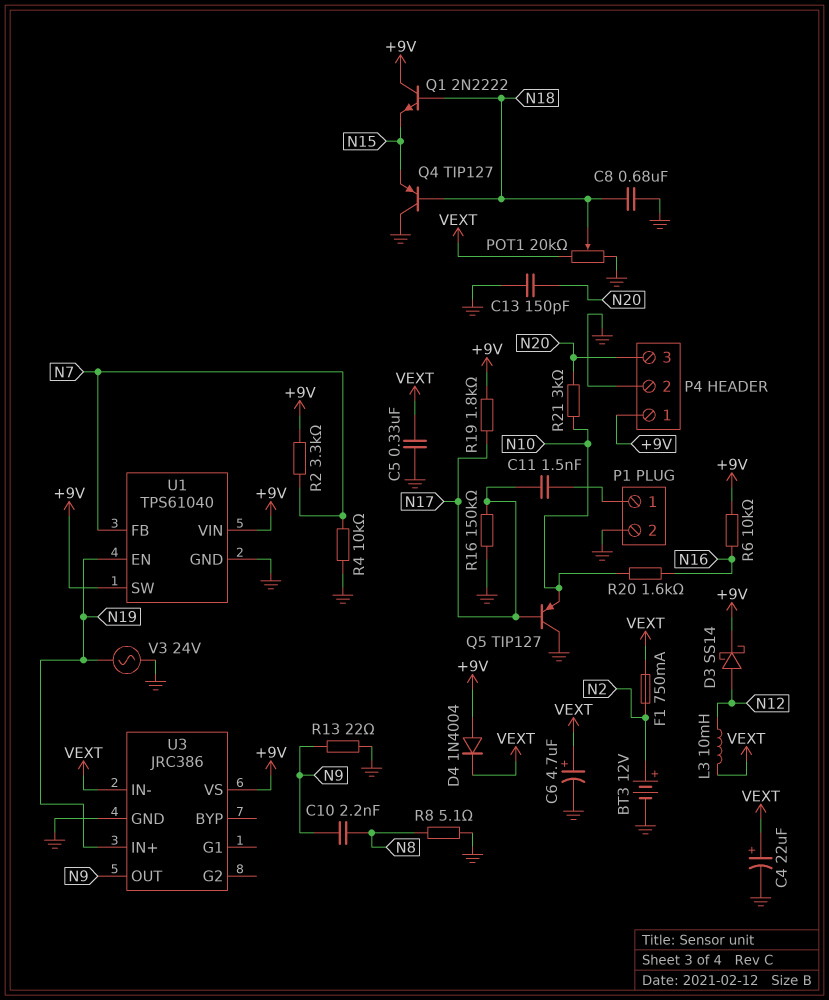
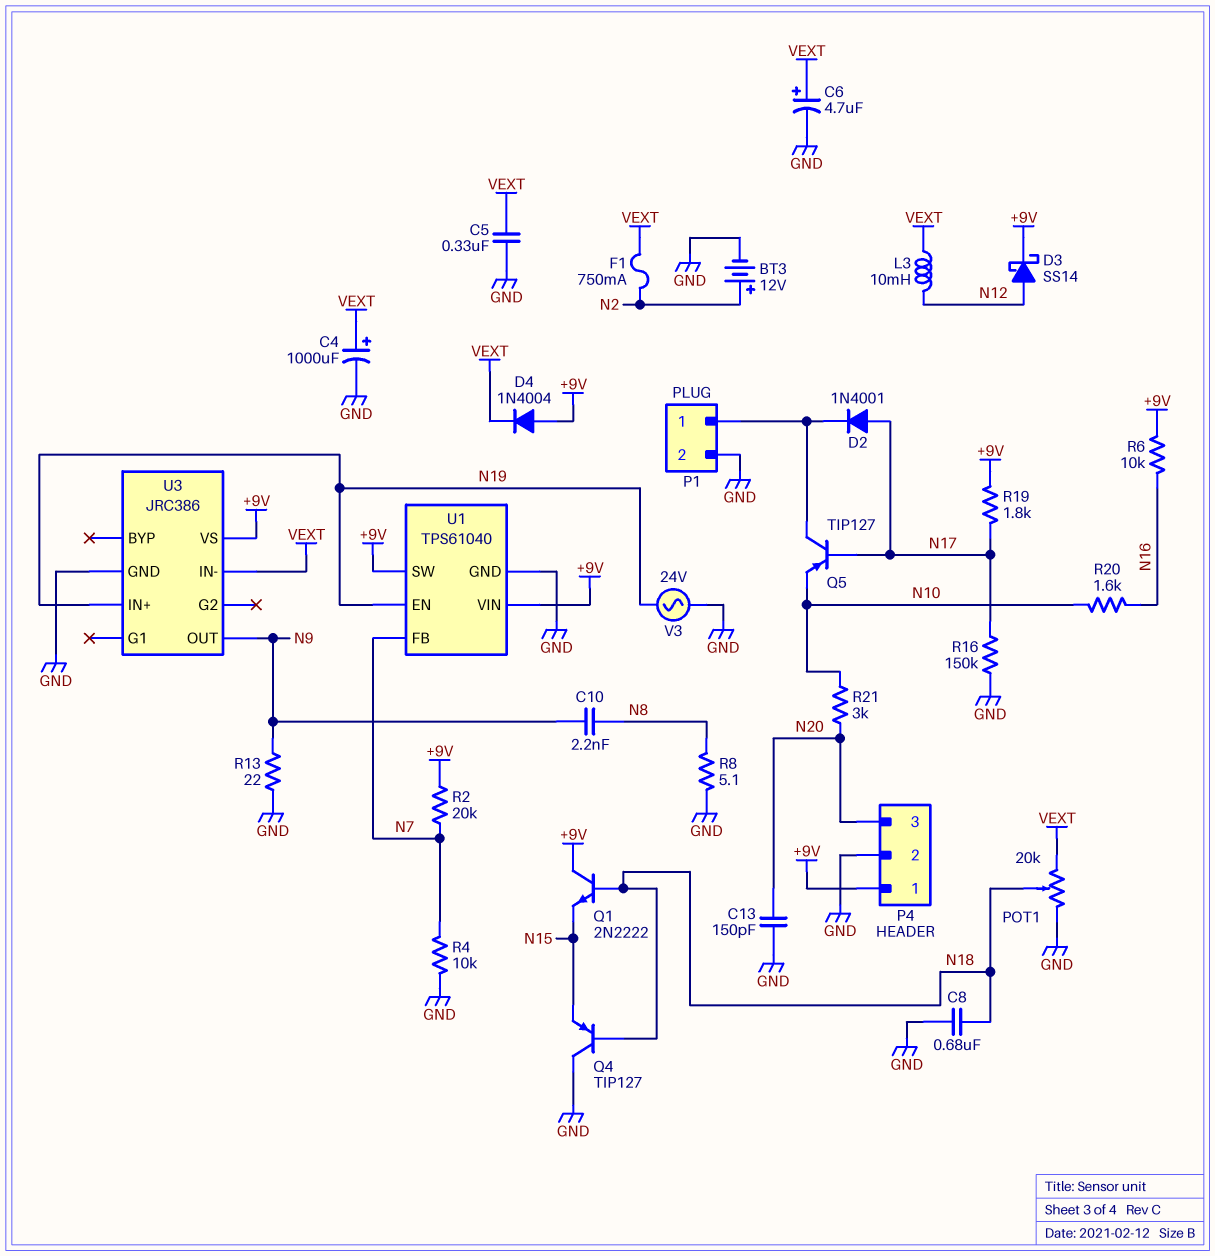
C4: 22uF (plus VEXT, minus GND) -> 1000uF (plus VEXT, minus GND)
C11: 1.5nF (N17, P1/1) -> none
D2: none -> diode 1N4001 (A N17, K P1/1)
Q5: PNP TIP127 (B N17, C GND, E N10) -> PNP TIP127 (B N17, C P1/1, E N10)
R2: 3.3k (+9V, N7) -> 20k (+9V, N7)

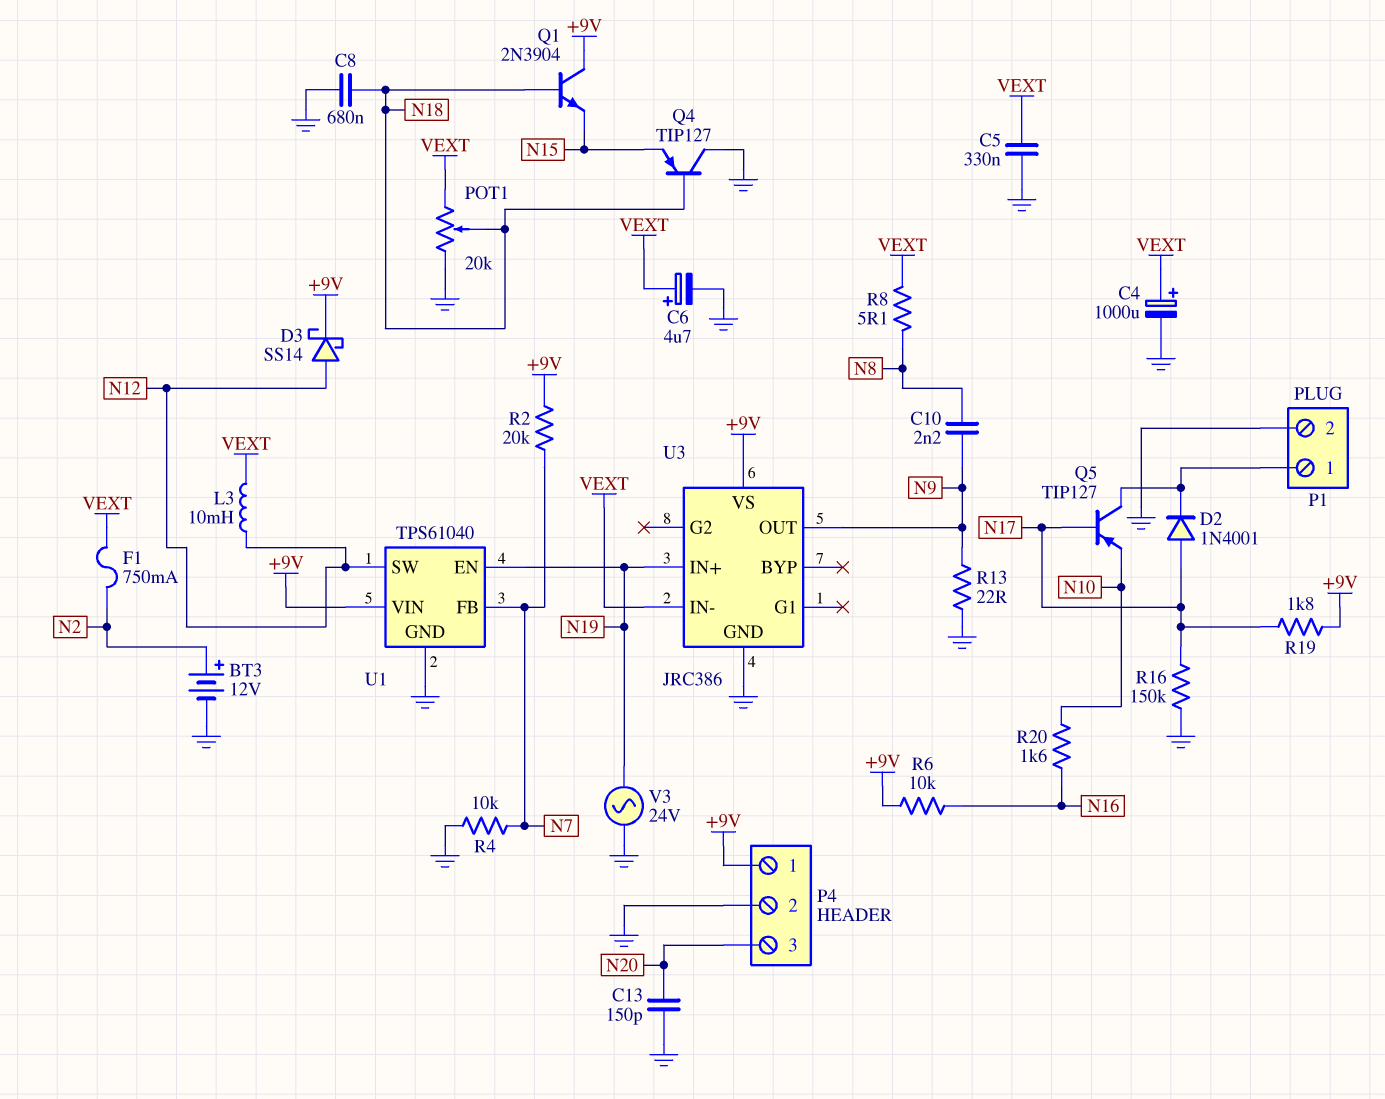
D4: diode 1N4004 (A +9V, K VEXT) -> none
Q1: NPN 2N2222 (B N18, C +9V, E N15) -> NPN 2N3904 (B N18, C +9V, E N15)
R8: 5.1 (GND, N8) -> 5.1 (N8, VEXT)
R21: 3k (N10, N20) -> none
U1 pin SW: +9V -> N12

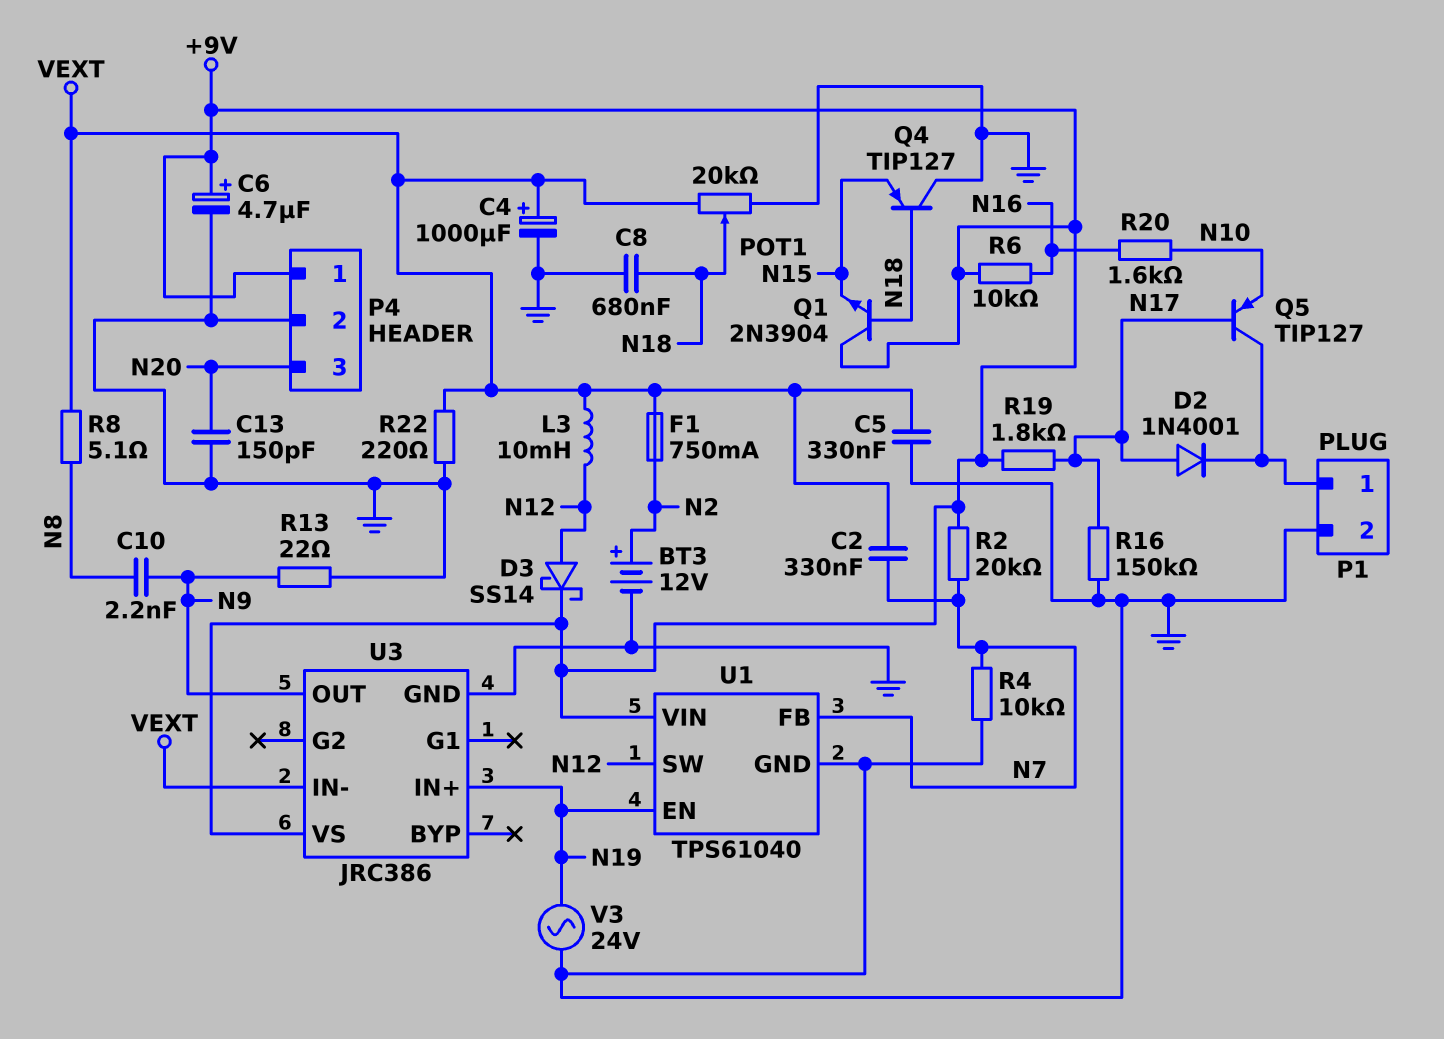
C2: none -> 330nF (N7, VEXT)
C6: 4.7uF (plus VEXT, minus GND) -> 4.7uF (plus +9V, minus GND)
R22: none -> 220 (GND, VEXT)

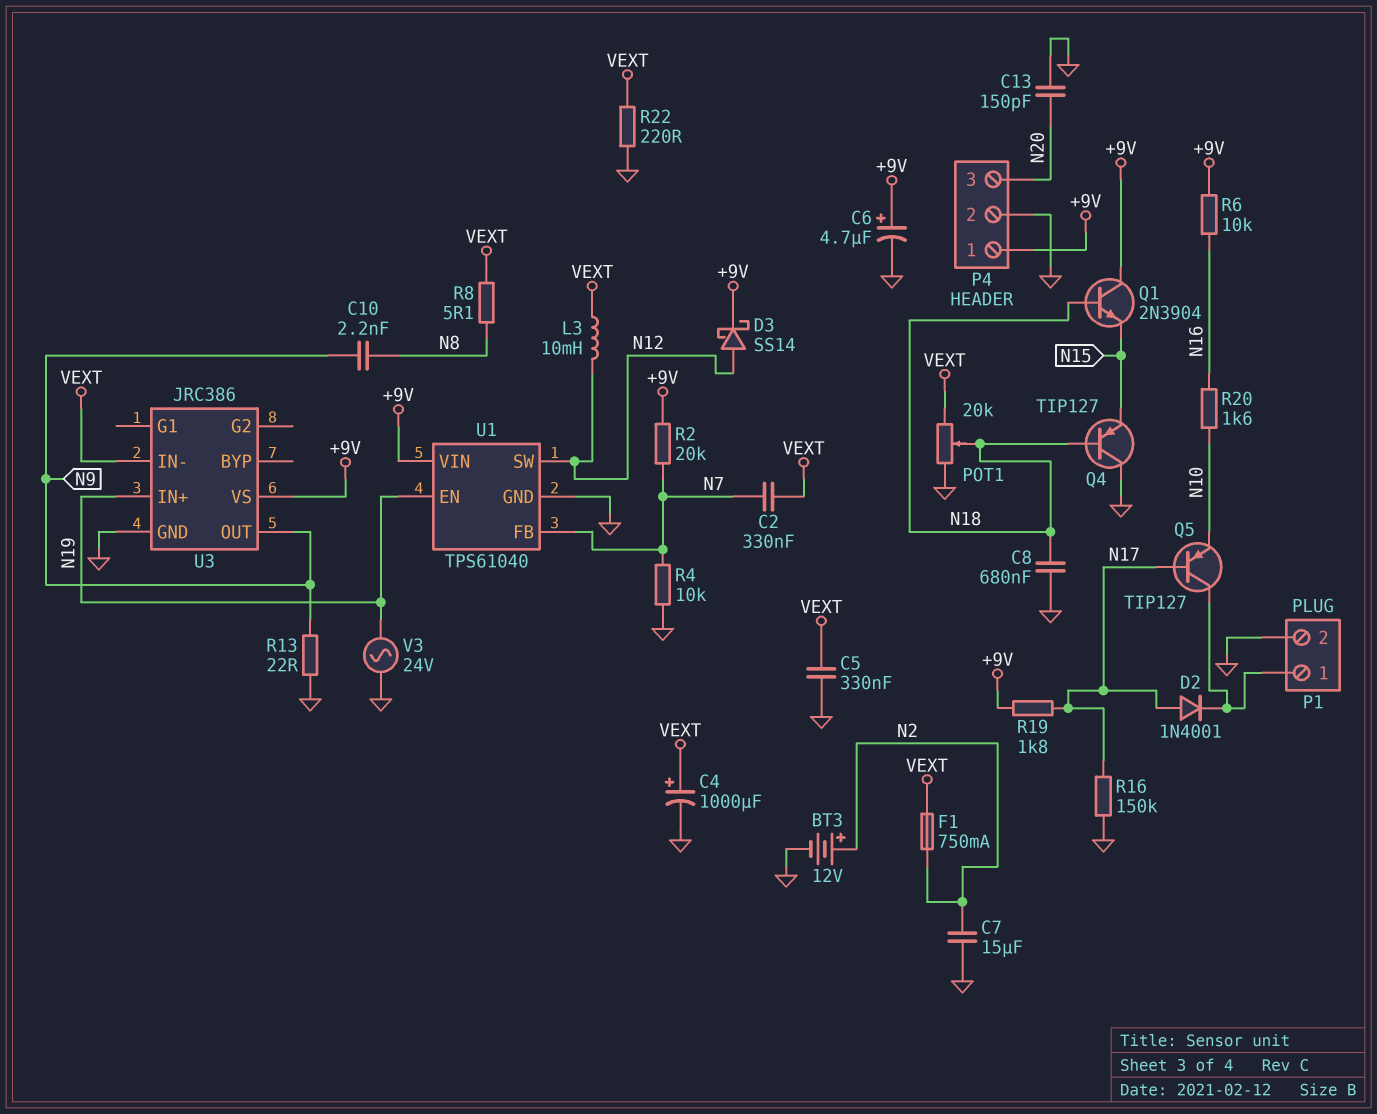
C7: none -> 15uF (GND, N2)

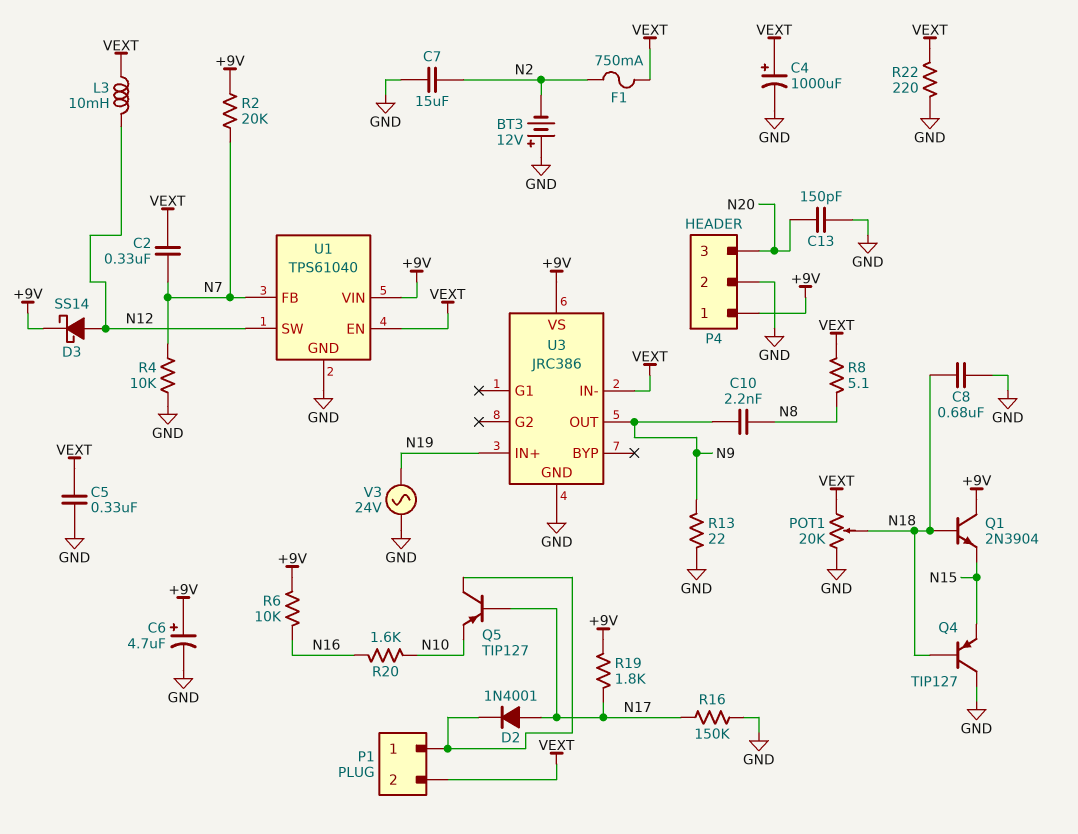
BT3: 12V (plus N2, minus GND) -> 12V (plus GND, minus N2)
P1 pin 2: GND -> VEXT
U1 pin EN: N19 -> VEXT

